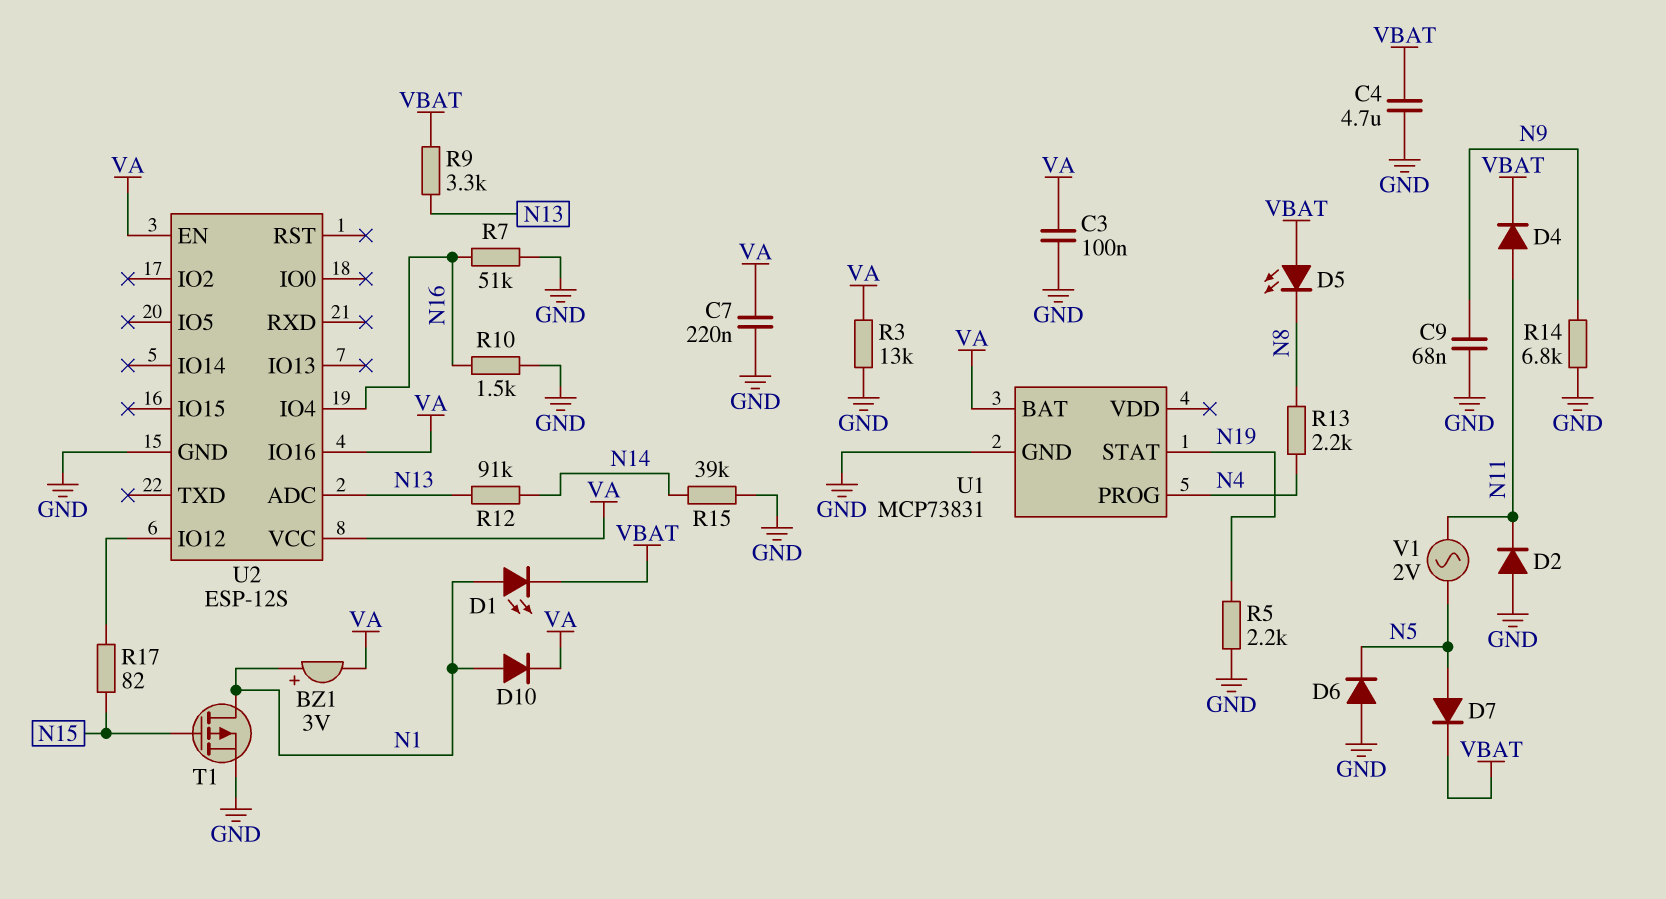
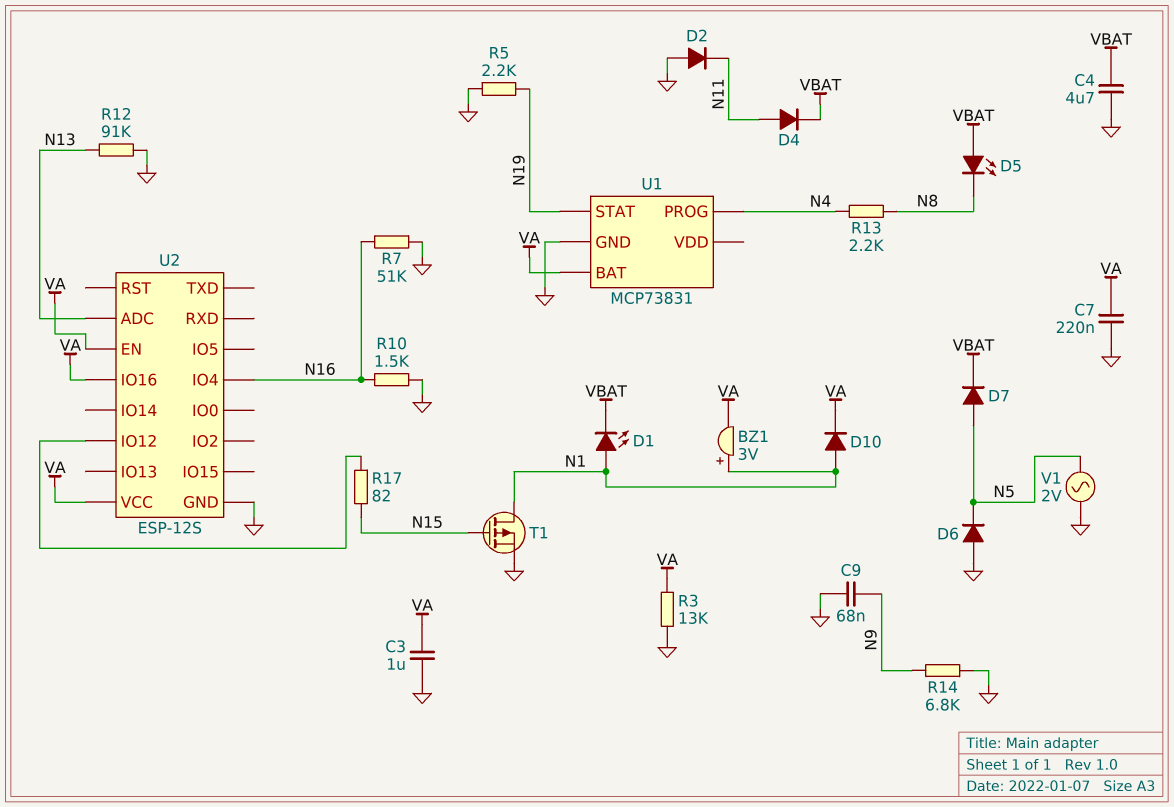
C3: 100nF (GND, VA) -> 1uF (GND, VA)
R9: 3.3k (N13, VBAT) -> none
R12: 91k (N13, N14) -> 91k (GND, N13)
R15: 39k (GND, N14) -> none
V1: AC 2V (N5, N11) -> AC 2V (GND, N5)

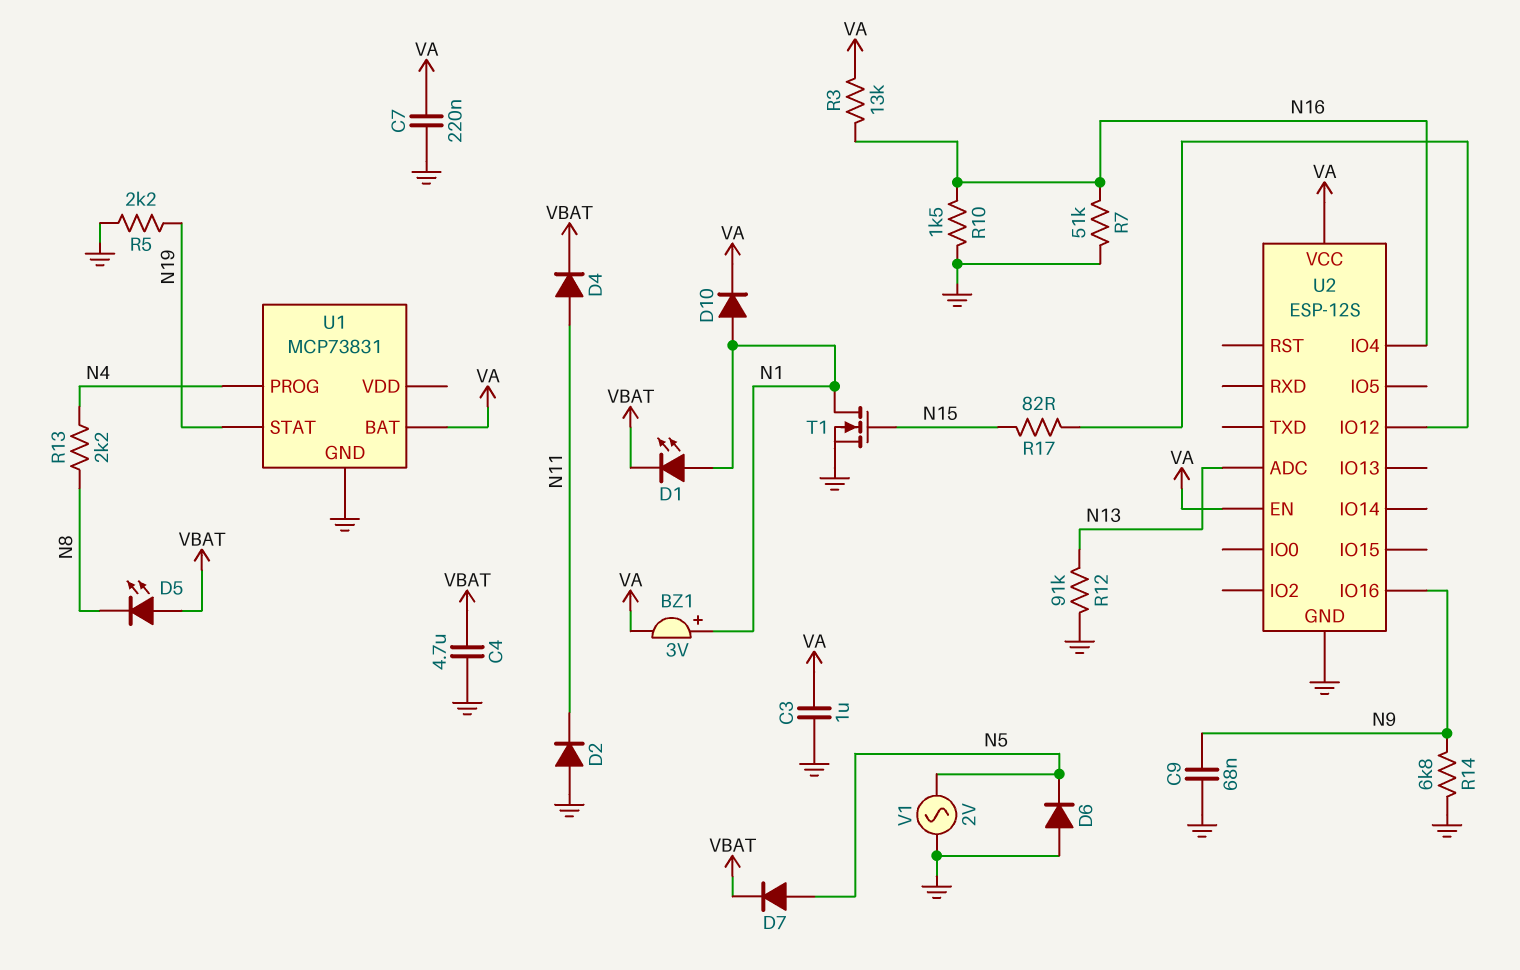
R3: 13k (GND, VA) -> 13k (N16, VA)
T1: PMOS (G N15, D N1, S GND) -> NMOS (G N15, D N1, S GND)
U2 pin IO16: VA -> N9

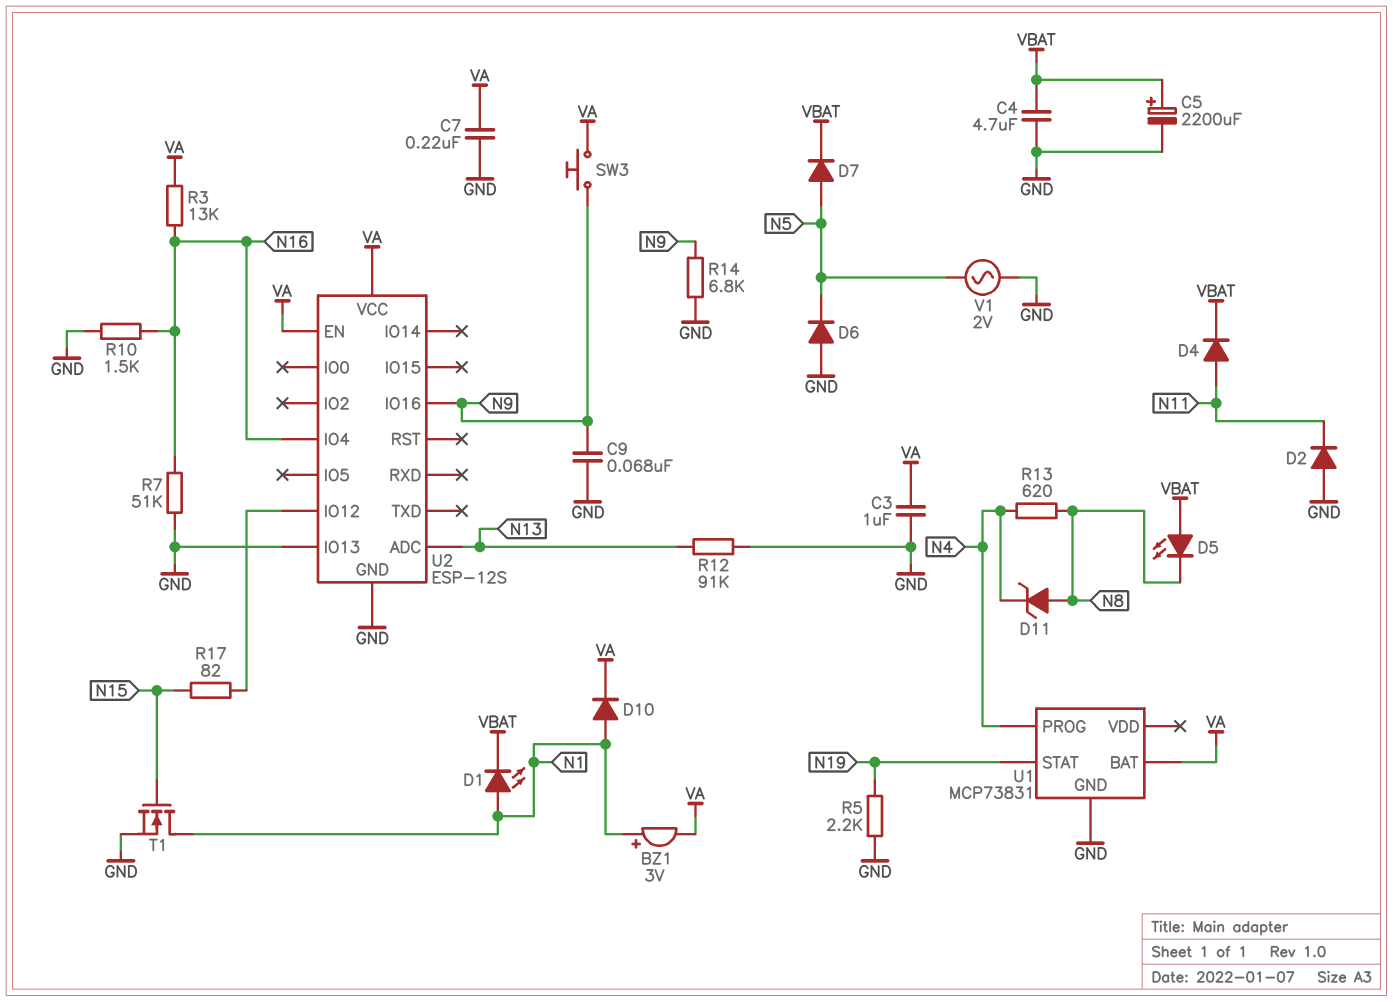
C5: none -> 2200uF (plus VBAT, minus GND)
D11: none -> zener (A N8, K N4)
R13: 2.2k (N4, N8) -> 620 (N4, N8)
SW3: none -> button (N9, VA)
U2 pin IO13: none -> GND

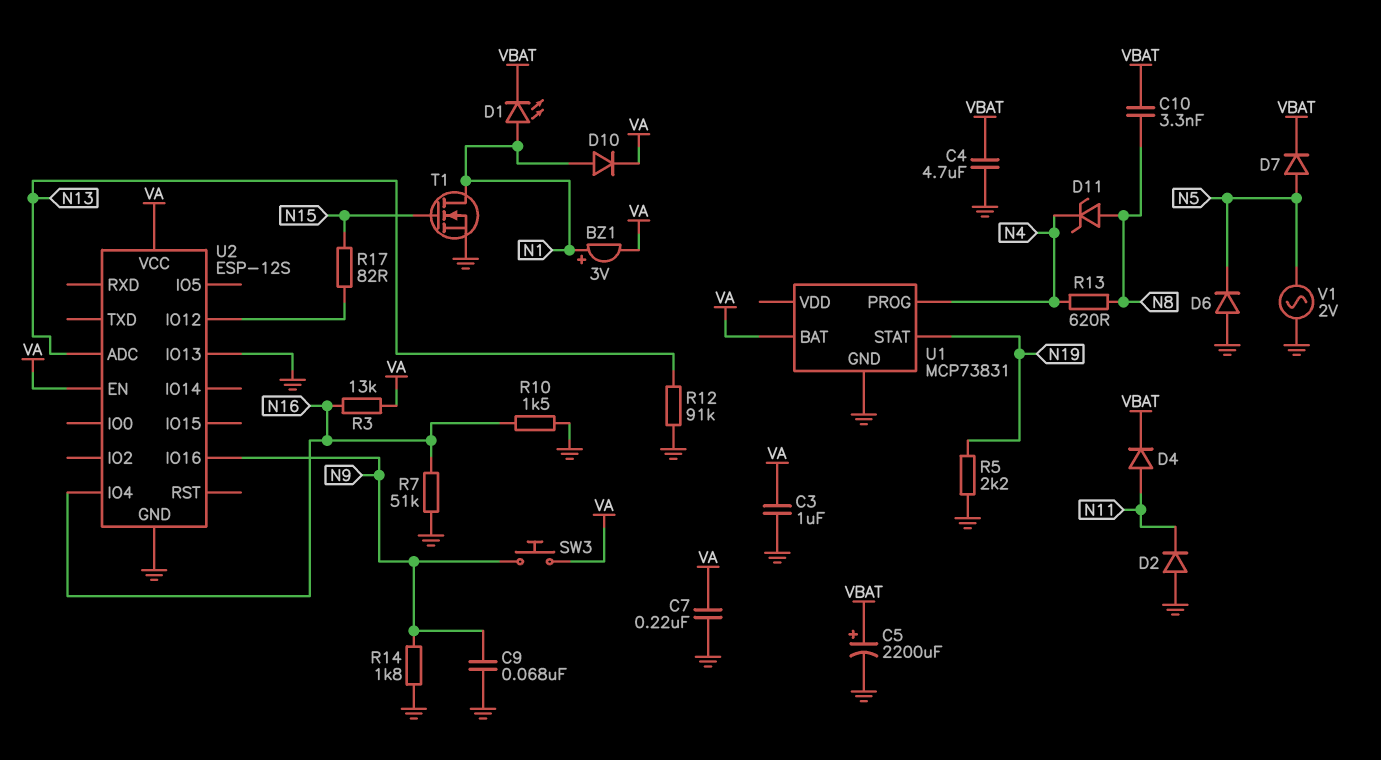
C10: none -> 3.3nF (N8, VBAT)
D5: LED (A VBAT, K N8) -> none
R14: 6.8k (GND, N9) -> 1.8k (GND, N9)

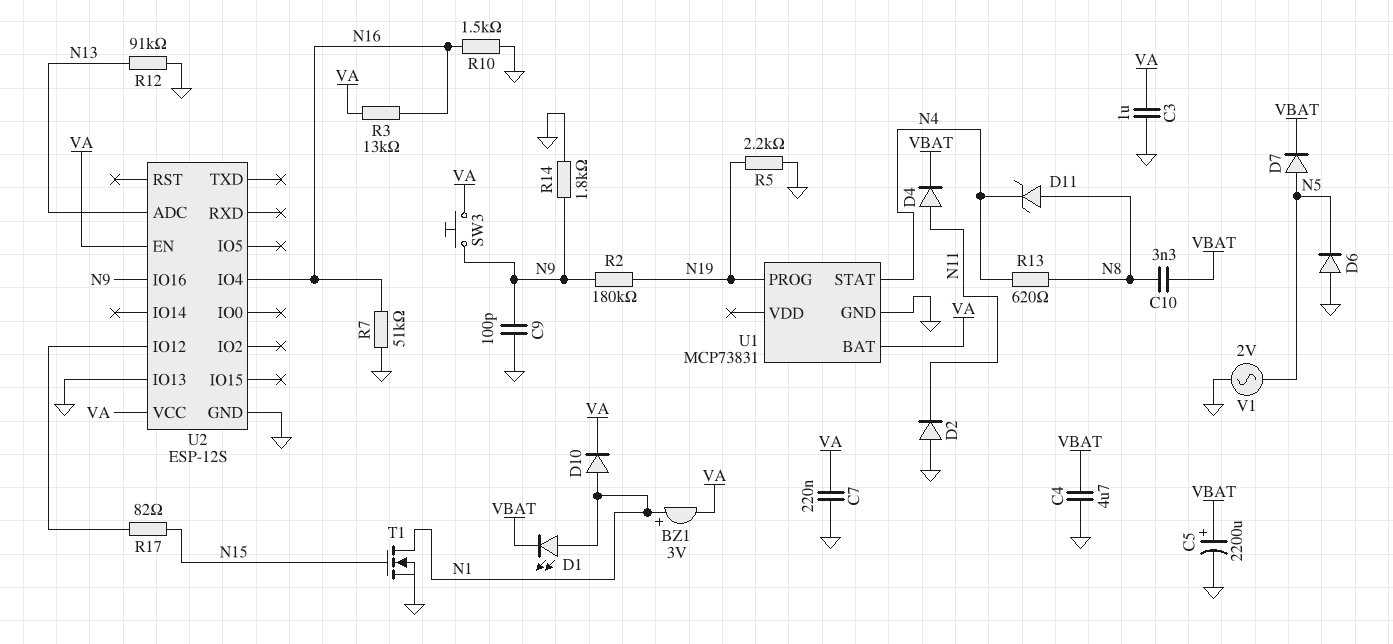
C9: 68nF (GND, N9) -> 100pF (GND, N9)
R2: none -> 180k (N9, N19)
U1 pin PROG: N4 -> N19
U1 pin STAT: N19 -> N4

